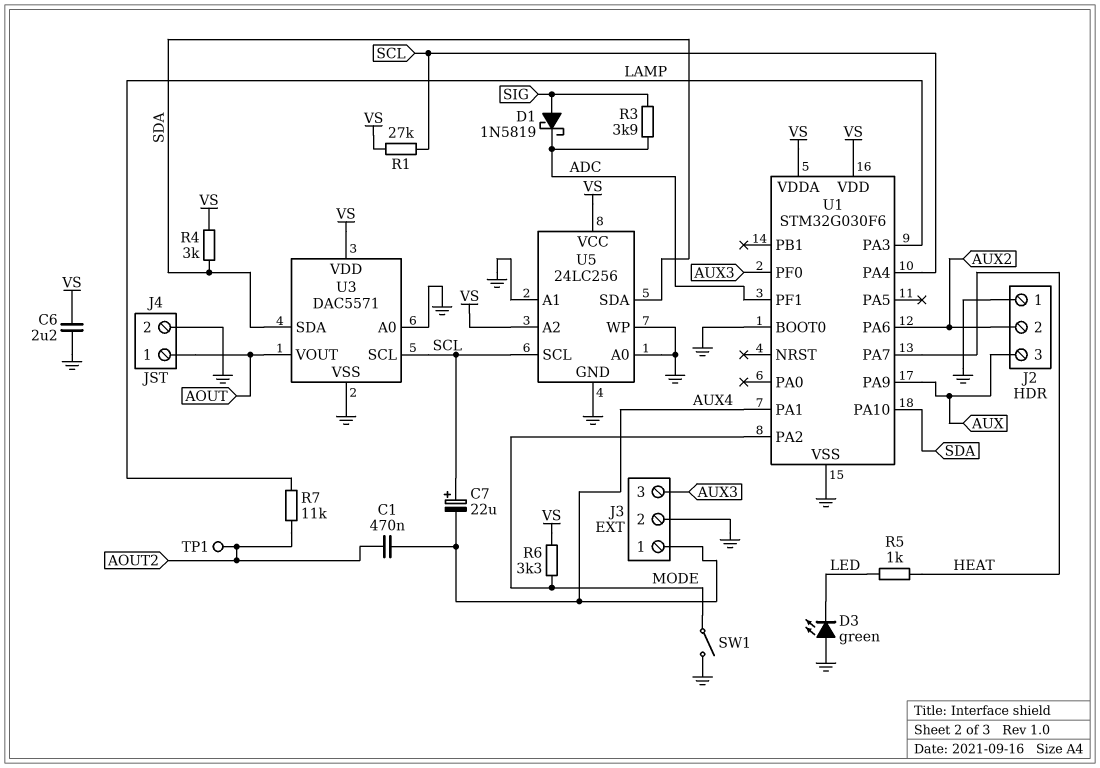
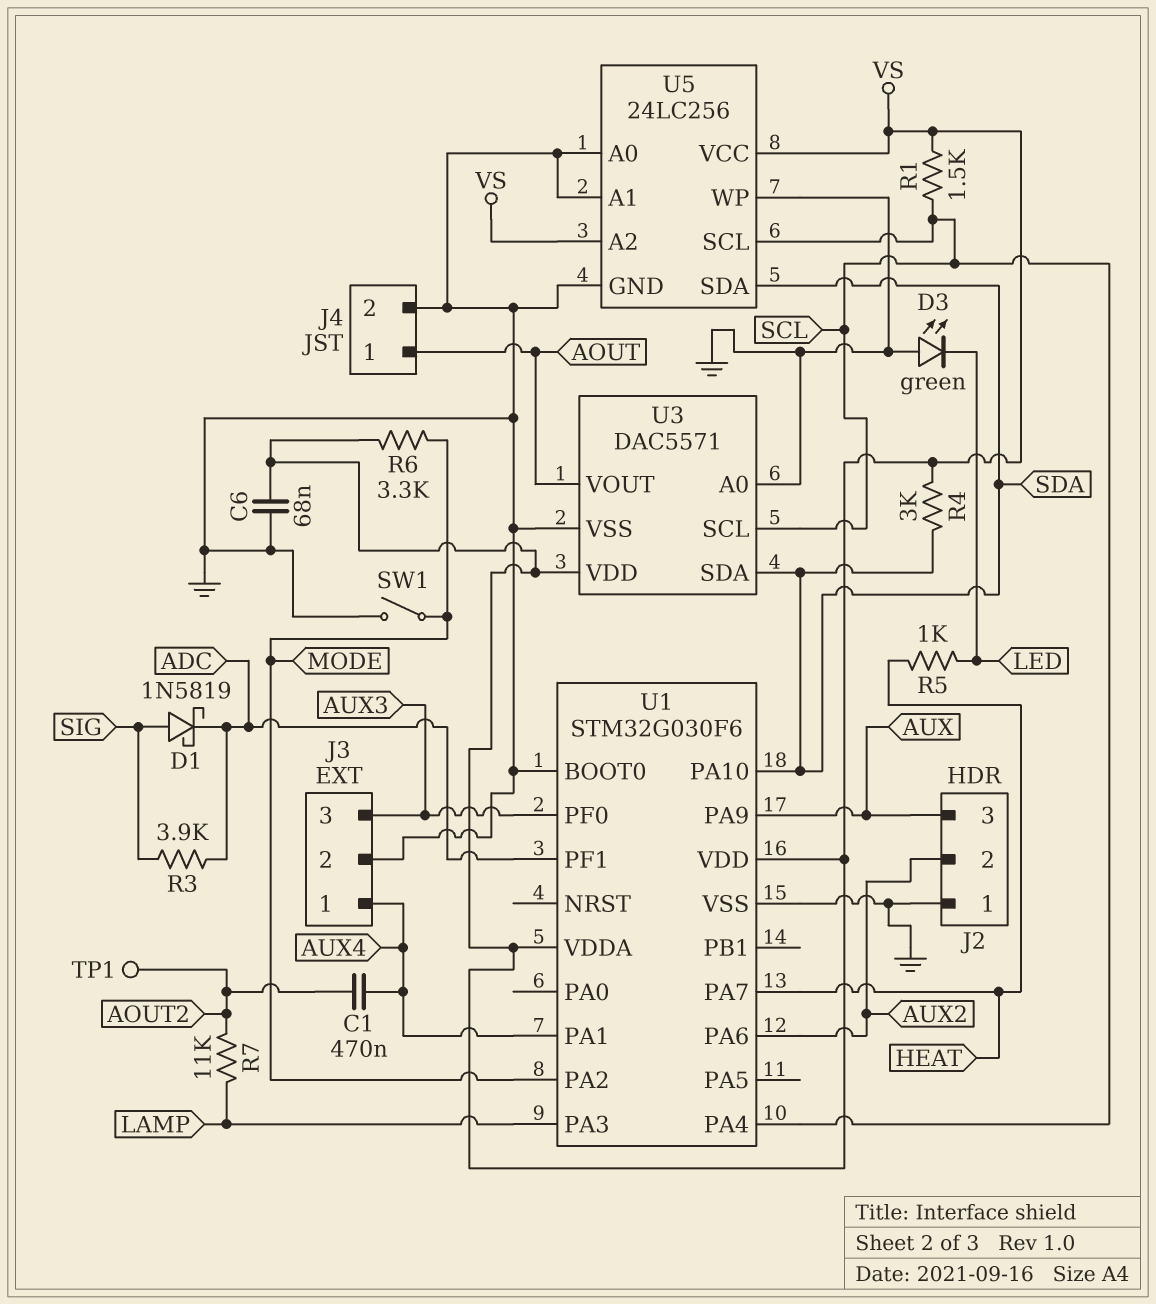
C6: 2.2uF (GND, VS) -> 68nF (GND, VS)
C7: 22uF (plus SCL, minus AUX4) -> none
R1: 27k (SCL, VS) -> 1.5k (SCL, VS)

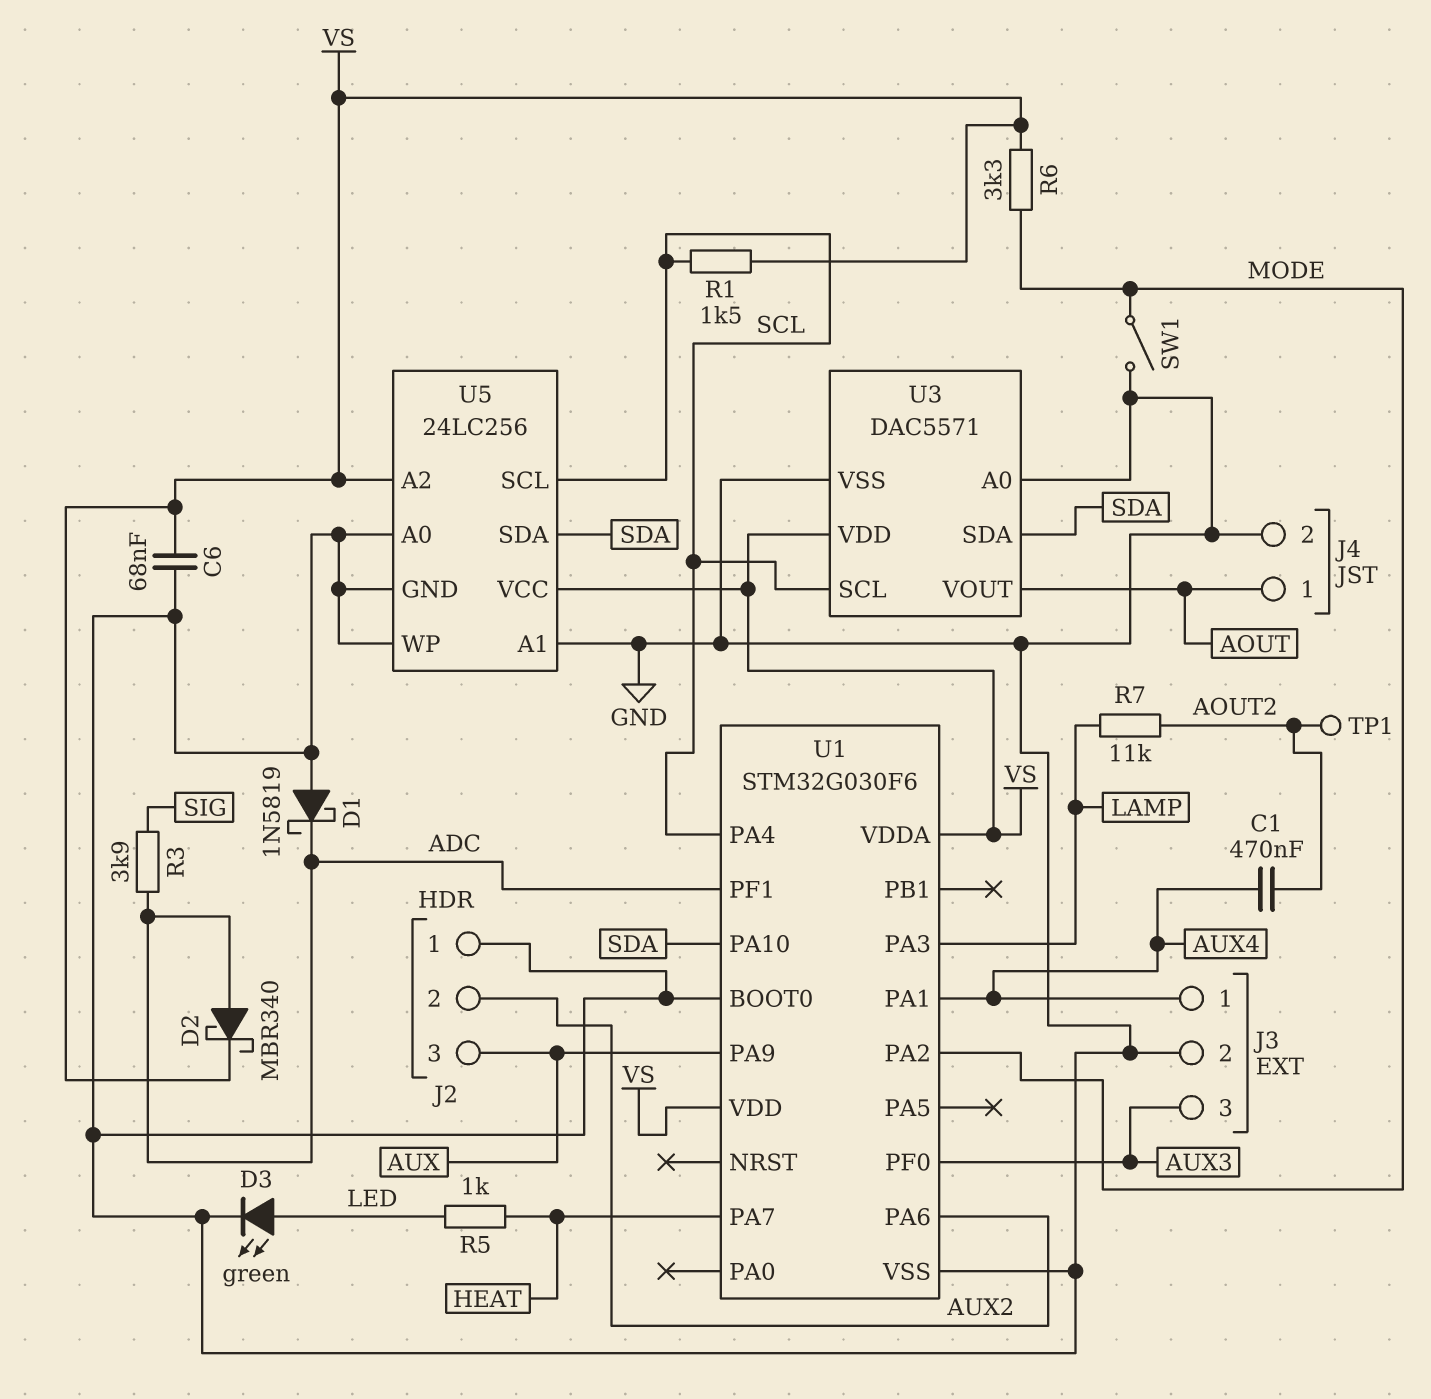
D1: schottky 1N5819 (A SIG, K ADC) -> schottky 1N5819 (A GND, K ADC)
D2: none -> schottky MBR340 (A ADC, K VS)
D3: LED green (A GND, K LED) -> LED green (A LED, K GND)
R4: 3k (SDA, VS) -> none

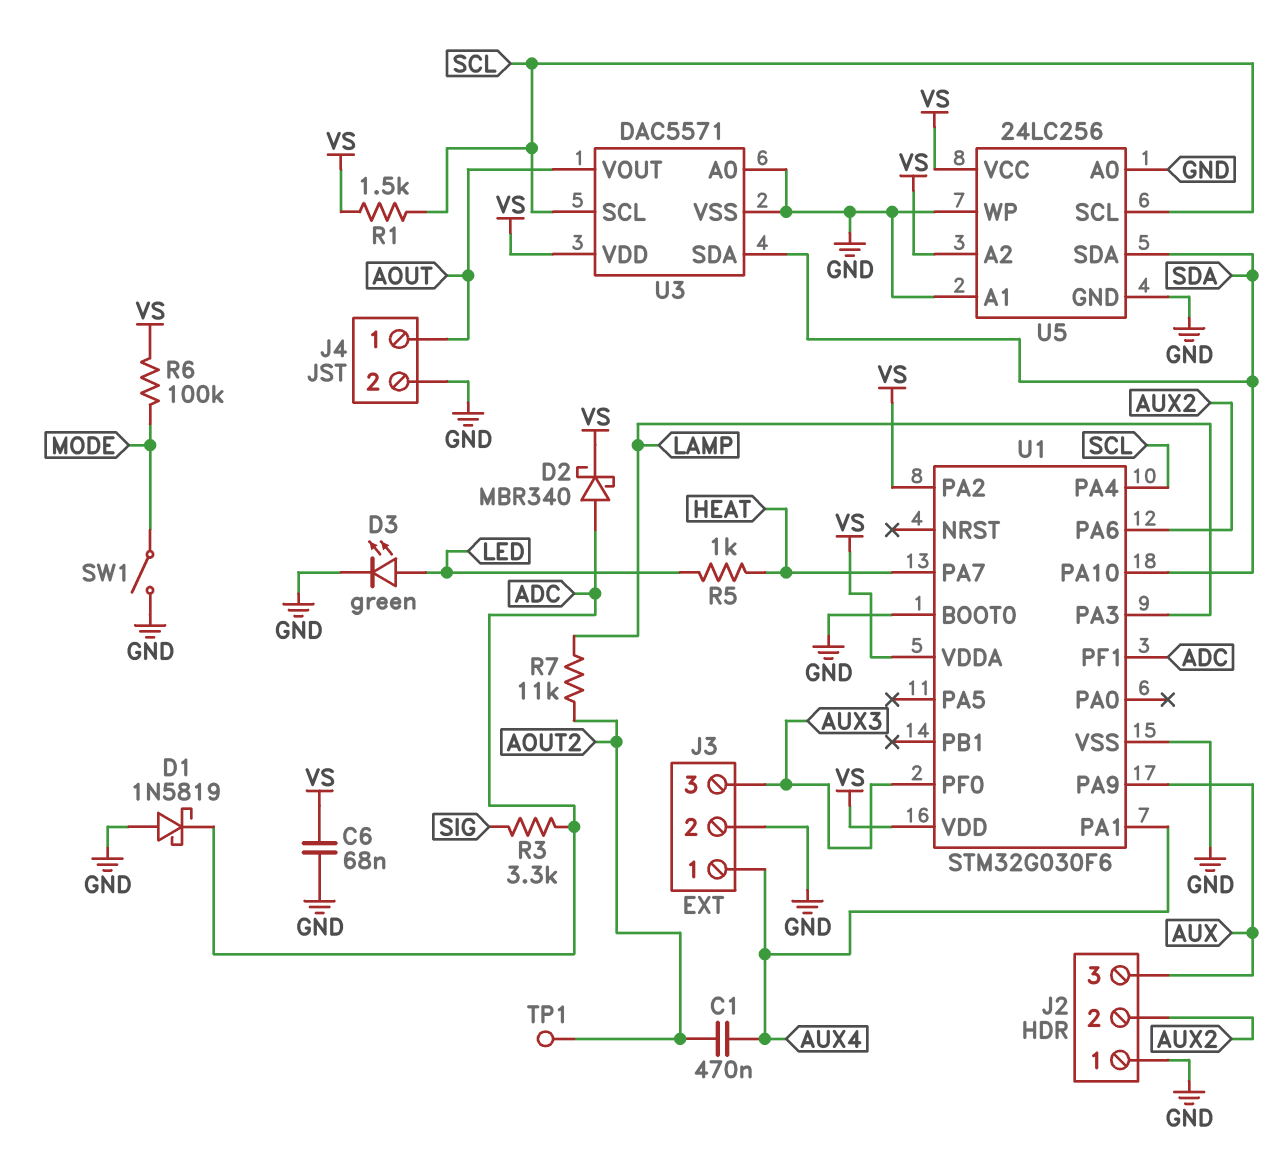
R3: 3.9k (ADC, SIG) -> 3.3k (ADC, SIG)
R6: 3.3k (MODE, VS) -> 100k (MODE, VS)
U1 pin PA2: MODE -> VS

